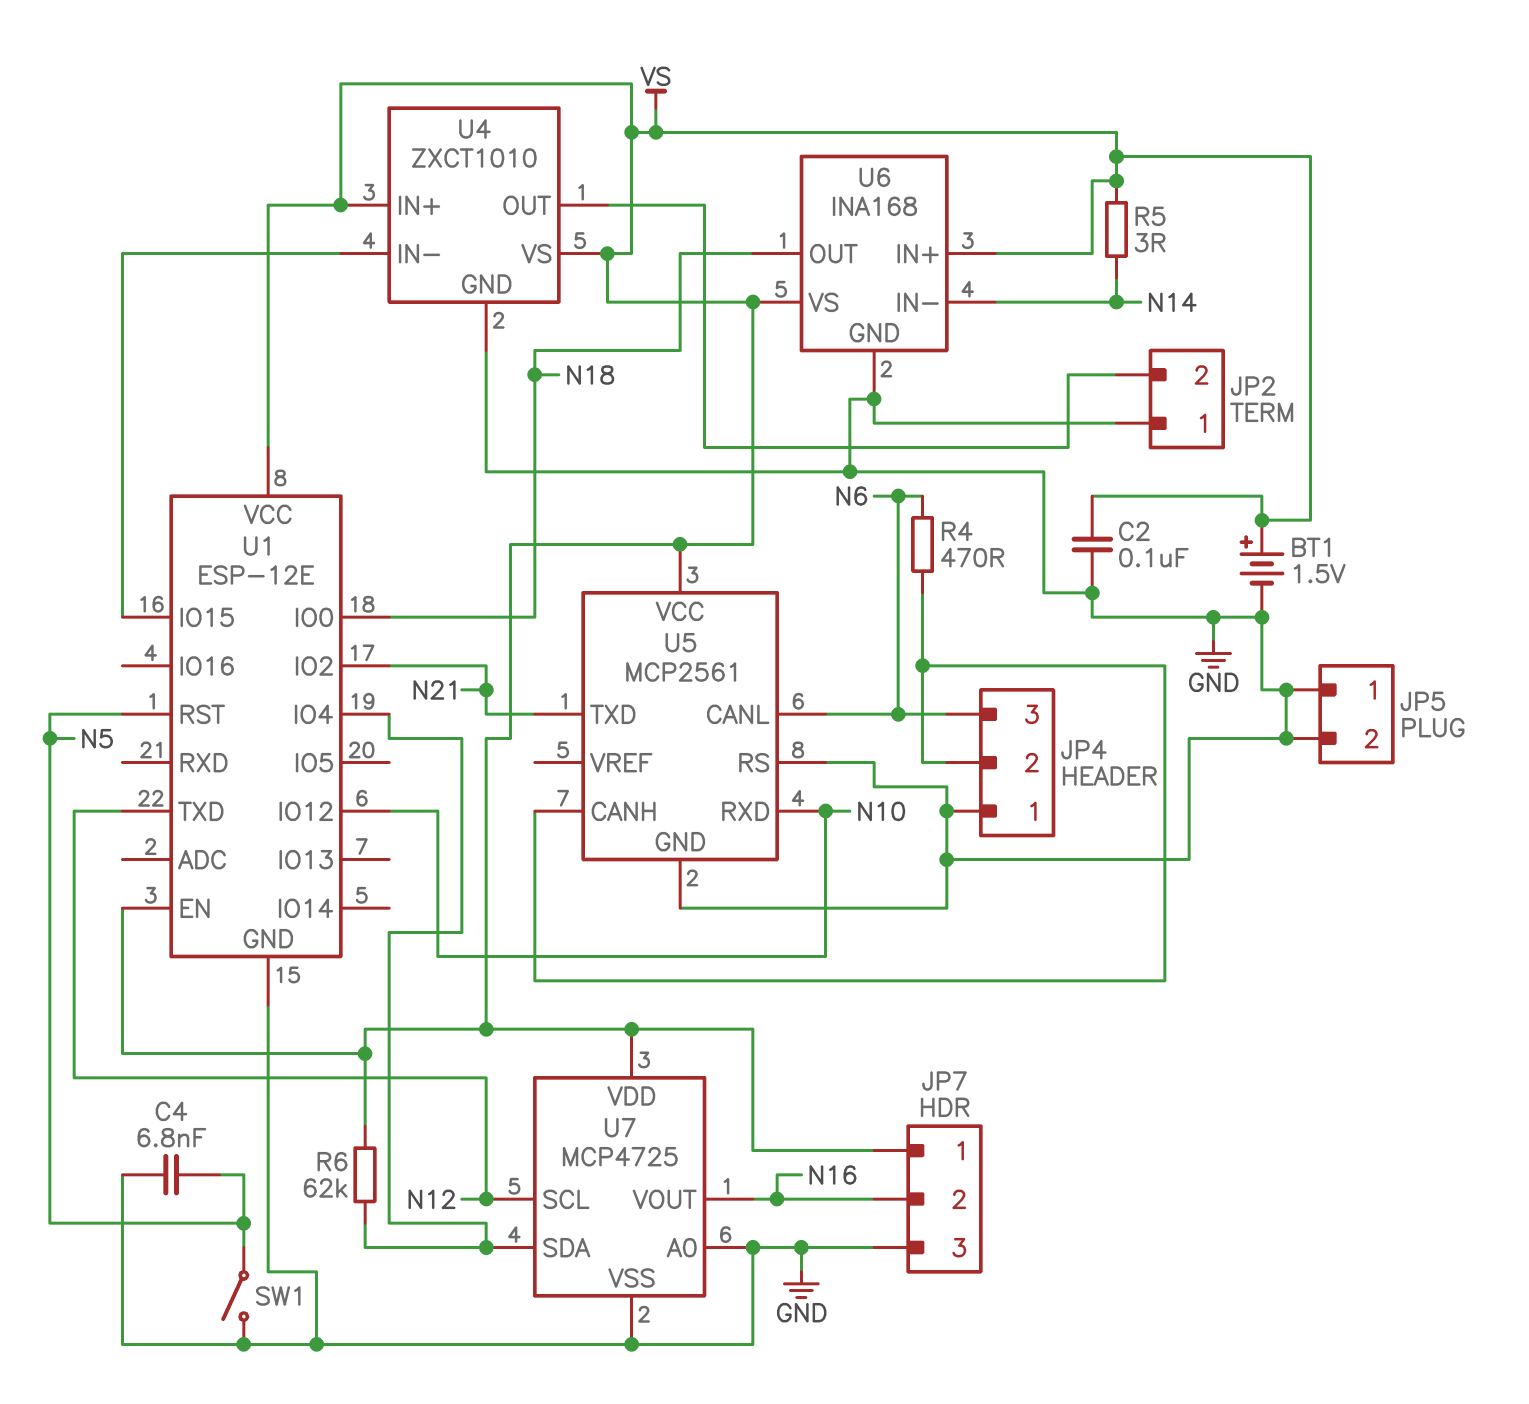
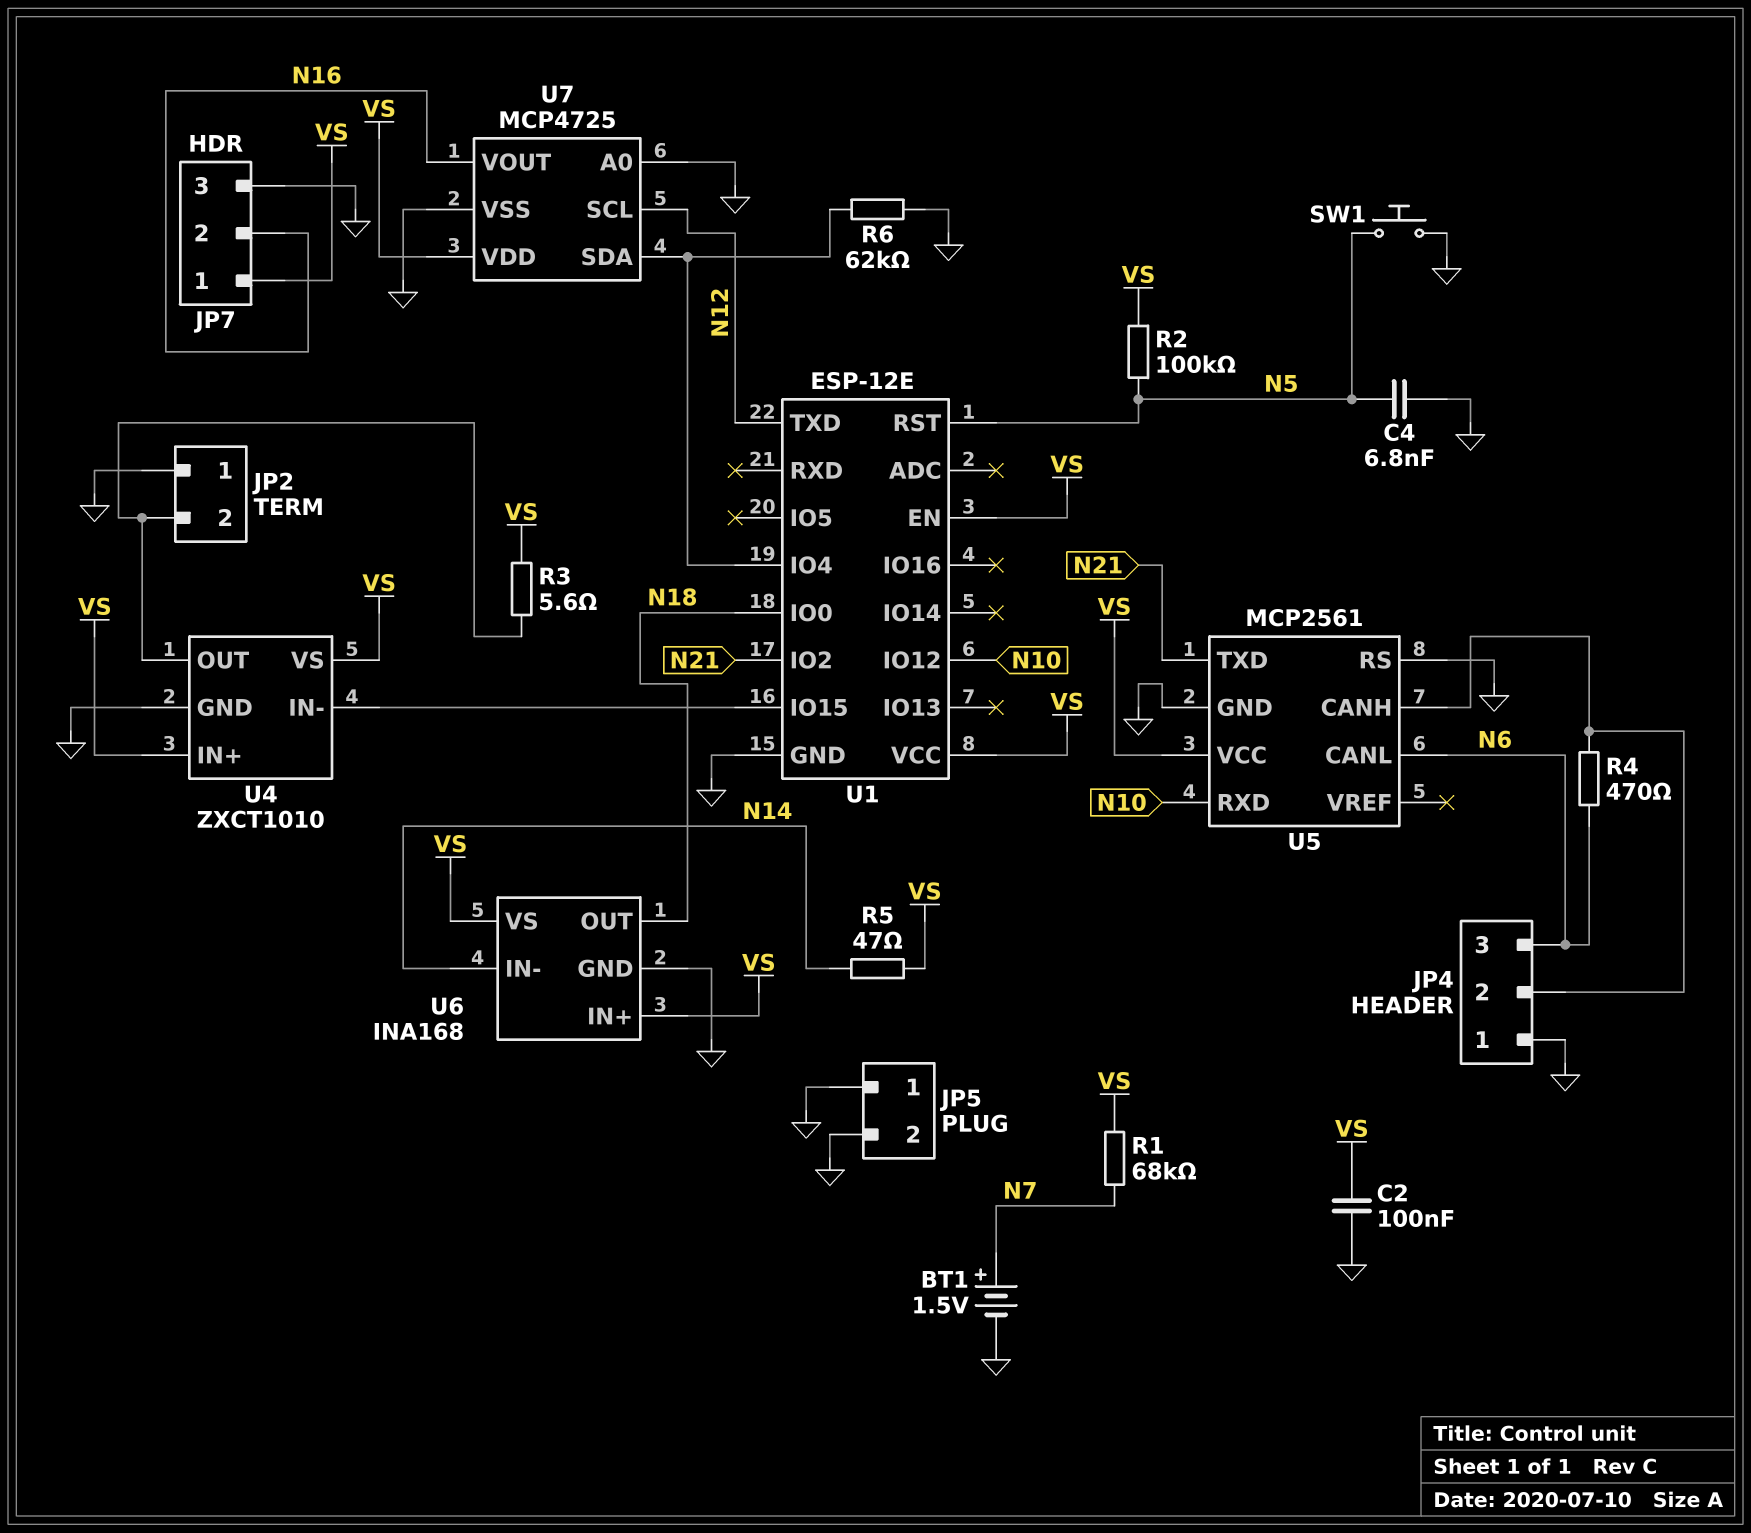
BT1: 1.5V (plus VS, minus GND) -> 1.5V (plus N7, minus GND)
R1: none -> 68k (N7, VS)
R2: none -> 100k (N5, VS)
R3: none -> 5.6 (JP2/2, VS)
R5: 3 (N14, VS) -> 47 (N14, VS)
R6: 62k (U1/IO4, VS) -> 62k (GND, U1/IO4)
SW1: switch (GND, N5) -> button (GND, N5)

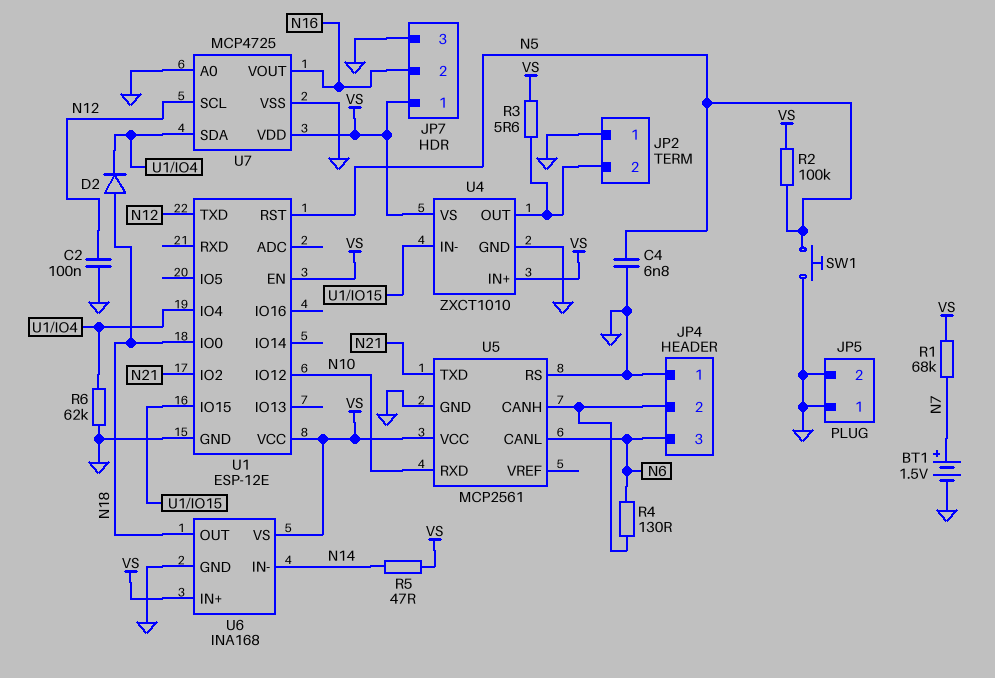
C2: 100nF (GND, VS) -> 100nF (GND, N12)
D2: none -> diode (A N18, K U1/IO4)
R4: 470 (JP4/2, N6) -> 130 (JP4/2, N6)

